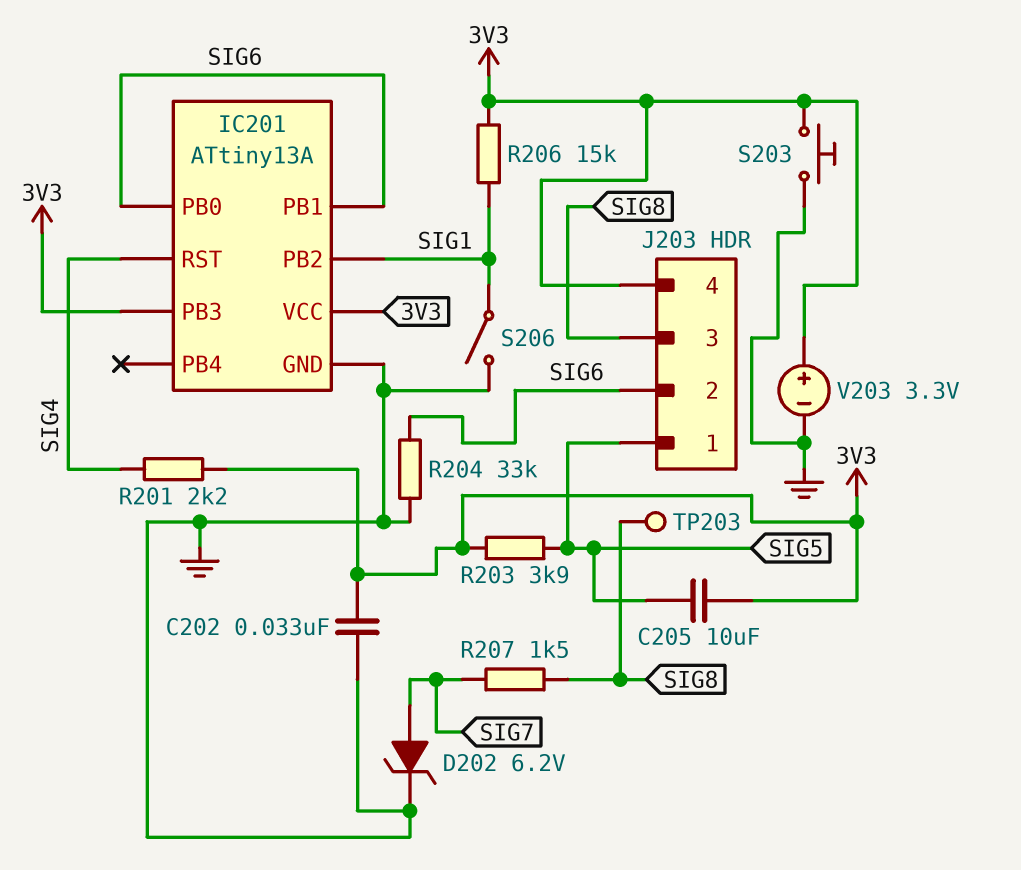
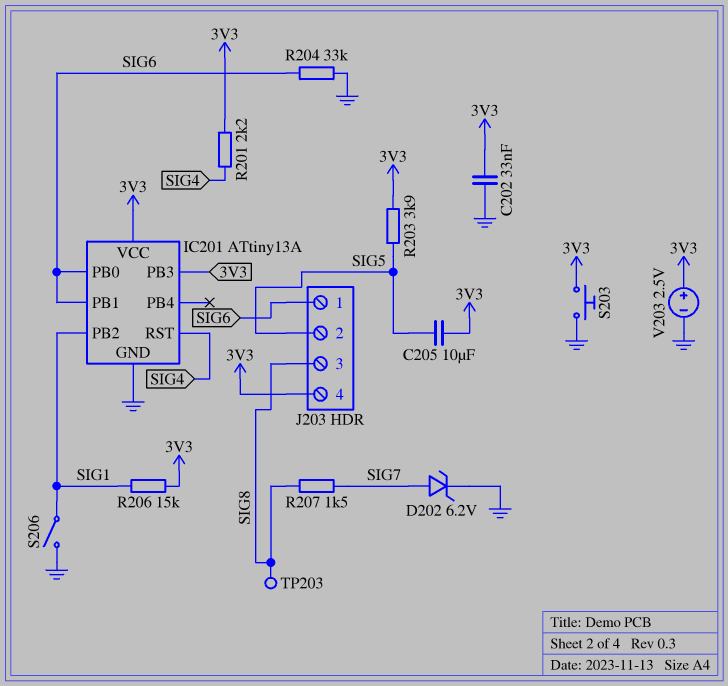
J203 pin 1: SIG5 -> SIG6
J203 pin 2: SIG6 -> SIG5
V203: 3.3V (plus 3V3, minus GND) -> 2.5V (plus 3V3, minus GND)

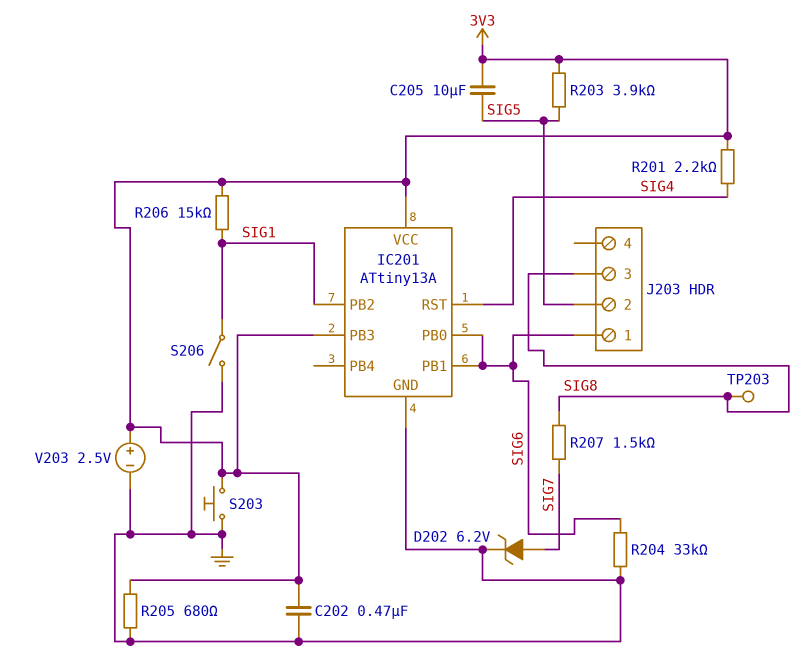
C202: 33nF (3V3, GND) -> 470nF (3V3, GND)
J203 pin 4: 3V3 -> none
R205: none -> 680 (3V3, GND)

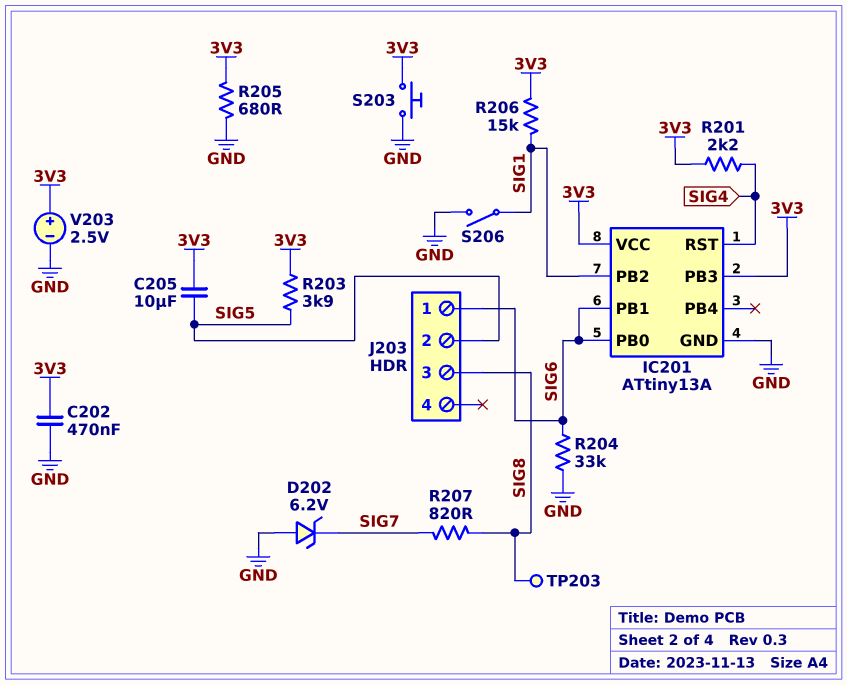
D202: zener 6.2V (A SIG7, K GND) -> zener 6.2V (A GND, K SIG7)
R207: 1.5k (SIG7, SIG8) -> 820 (SIG7, SIG8)

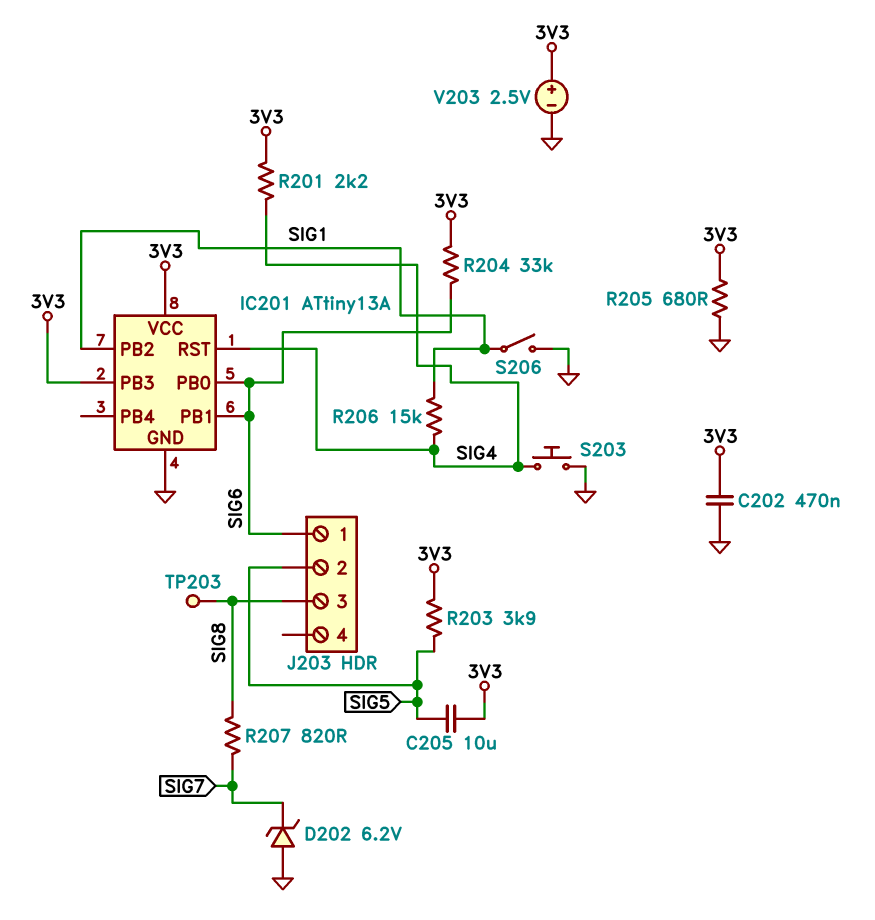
R204: 33k (GND, SIG6) -> 33k (3V3, SIG6)
R206: 15k (3V3, SIG1) -> 15k (SIG1, SIG4)
S203: button (3V3, GND) -> button (GND, SIG4)

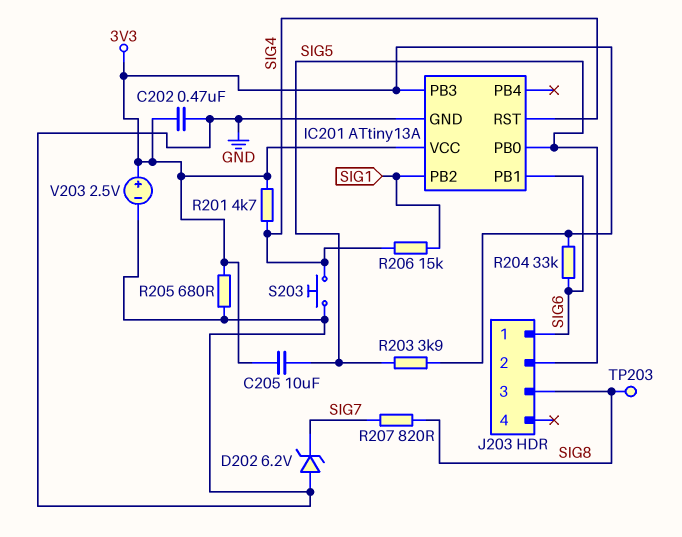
IC201 pin PB0: SIG6 -> SIG5
R201: 2.2k (3V3, SIG4) -> 4.7k (3V3, SIG4)
S206: switch (GND, SIG1) -> none

